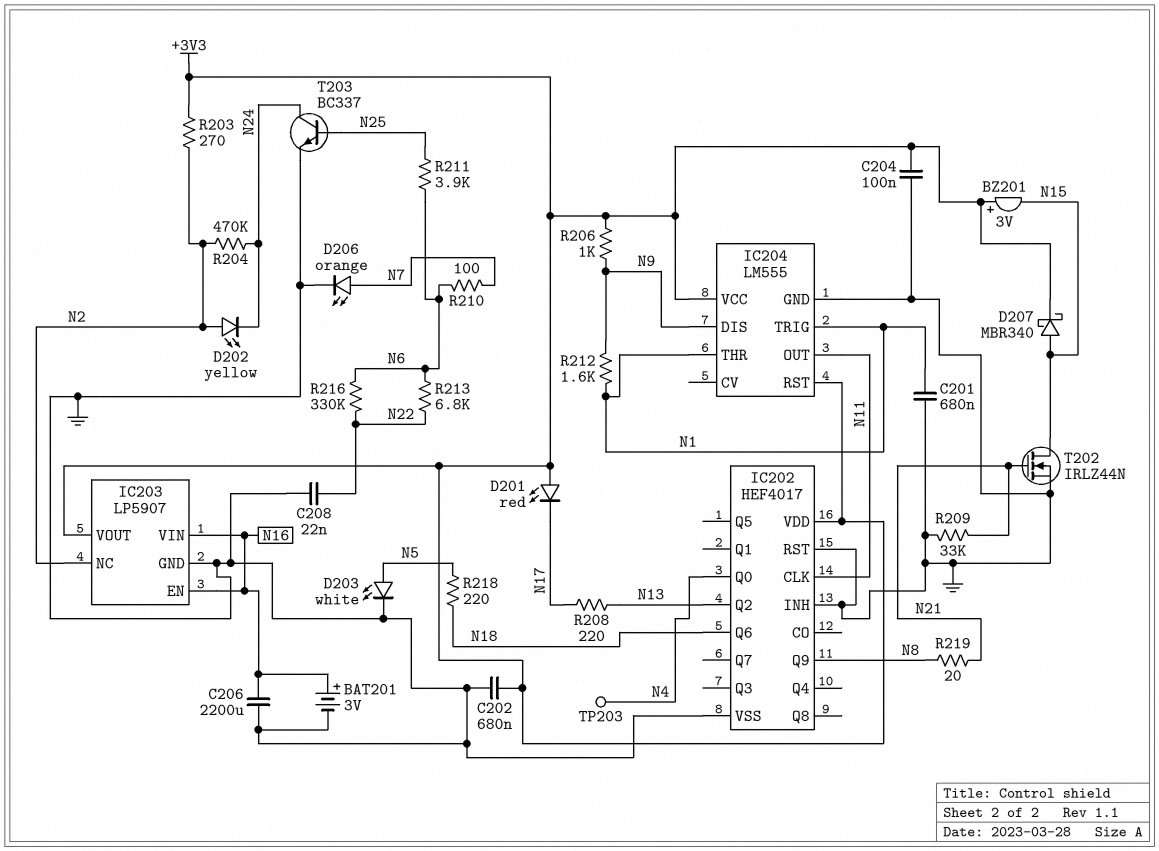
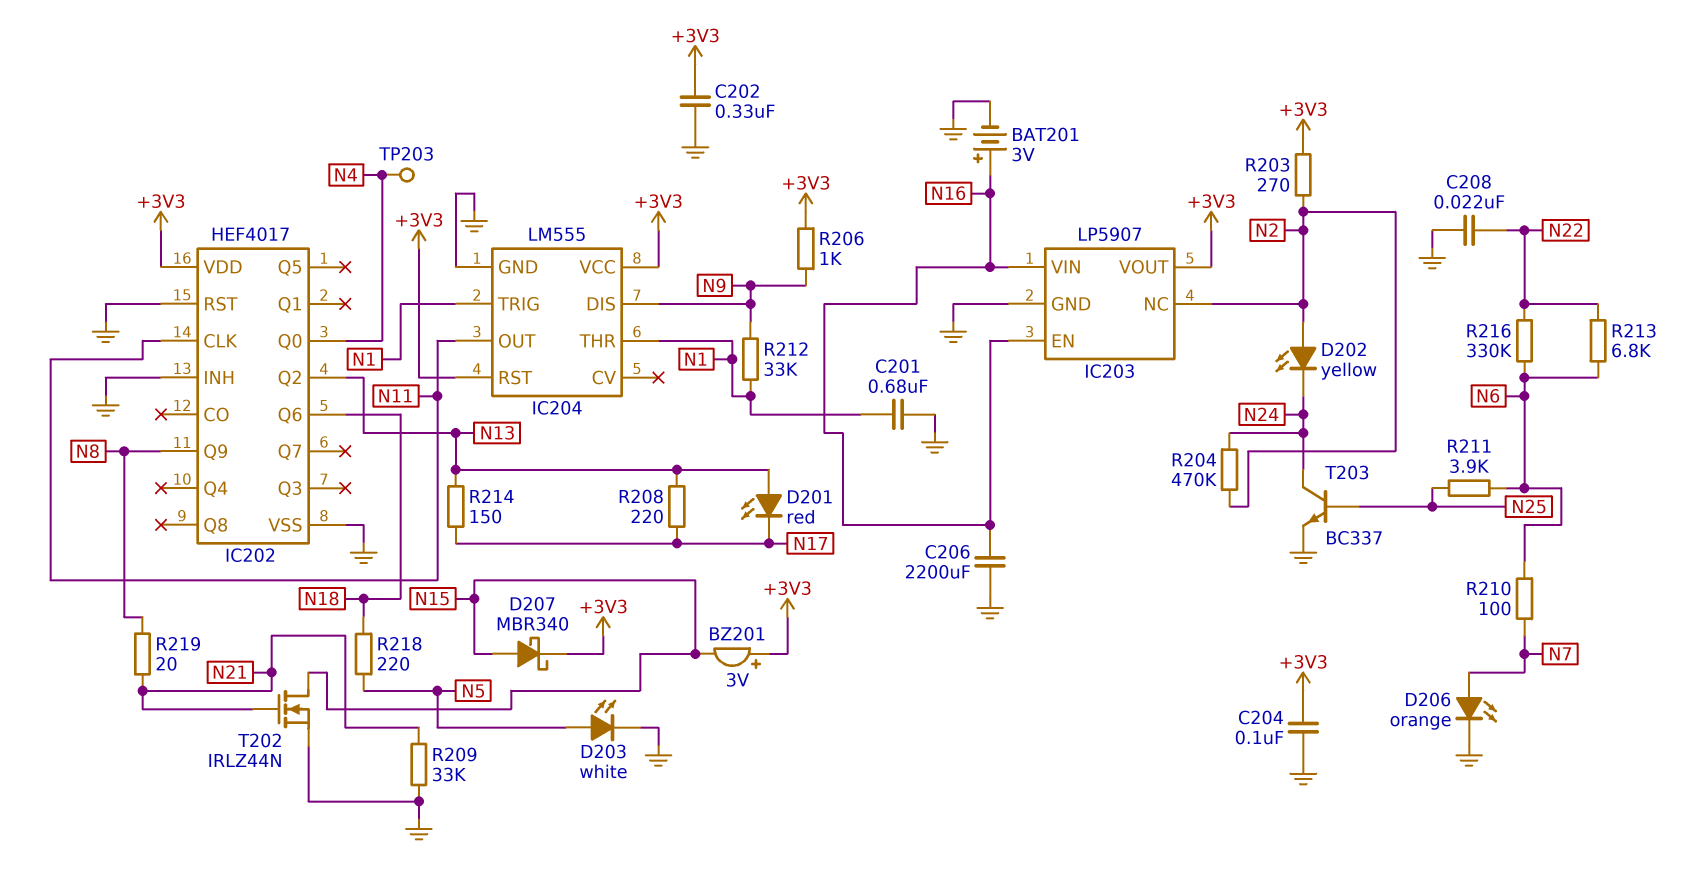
C202: 680nF (+3V3, GND) -> 330nF (+3V3, GND)
D201: LED red (A +3V3, K N17) -> LED red (A N13, K N17)
R212: 1.6k (N1, N9) -> 33k (N1, N9)
R214: none -> 150 (N13, N17)

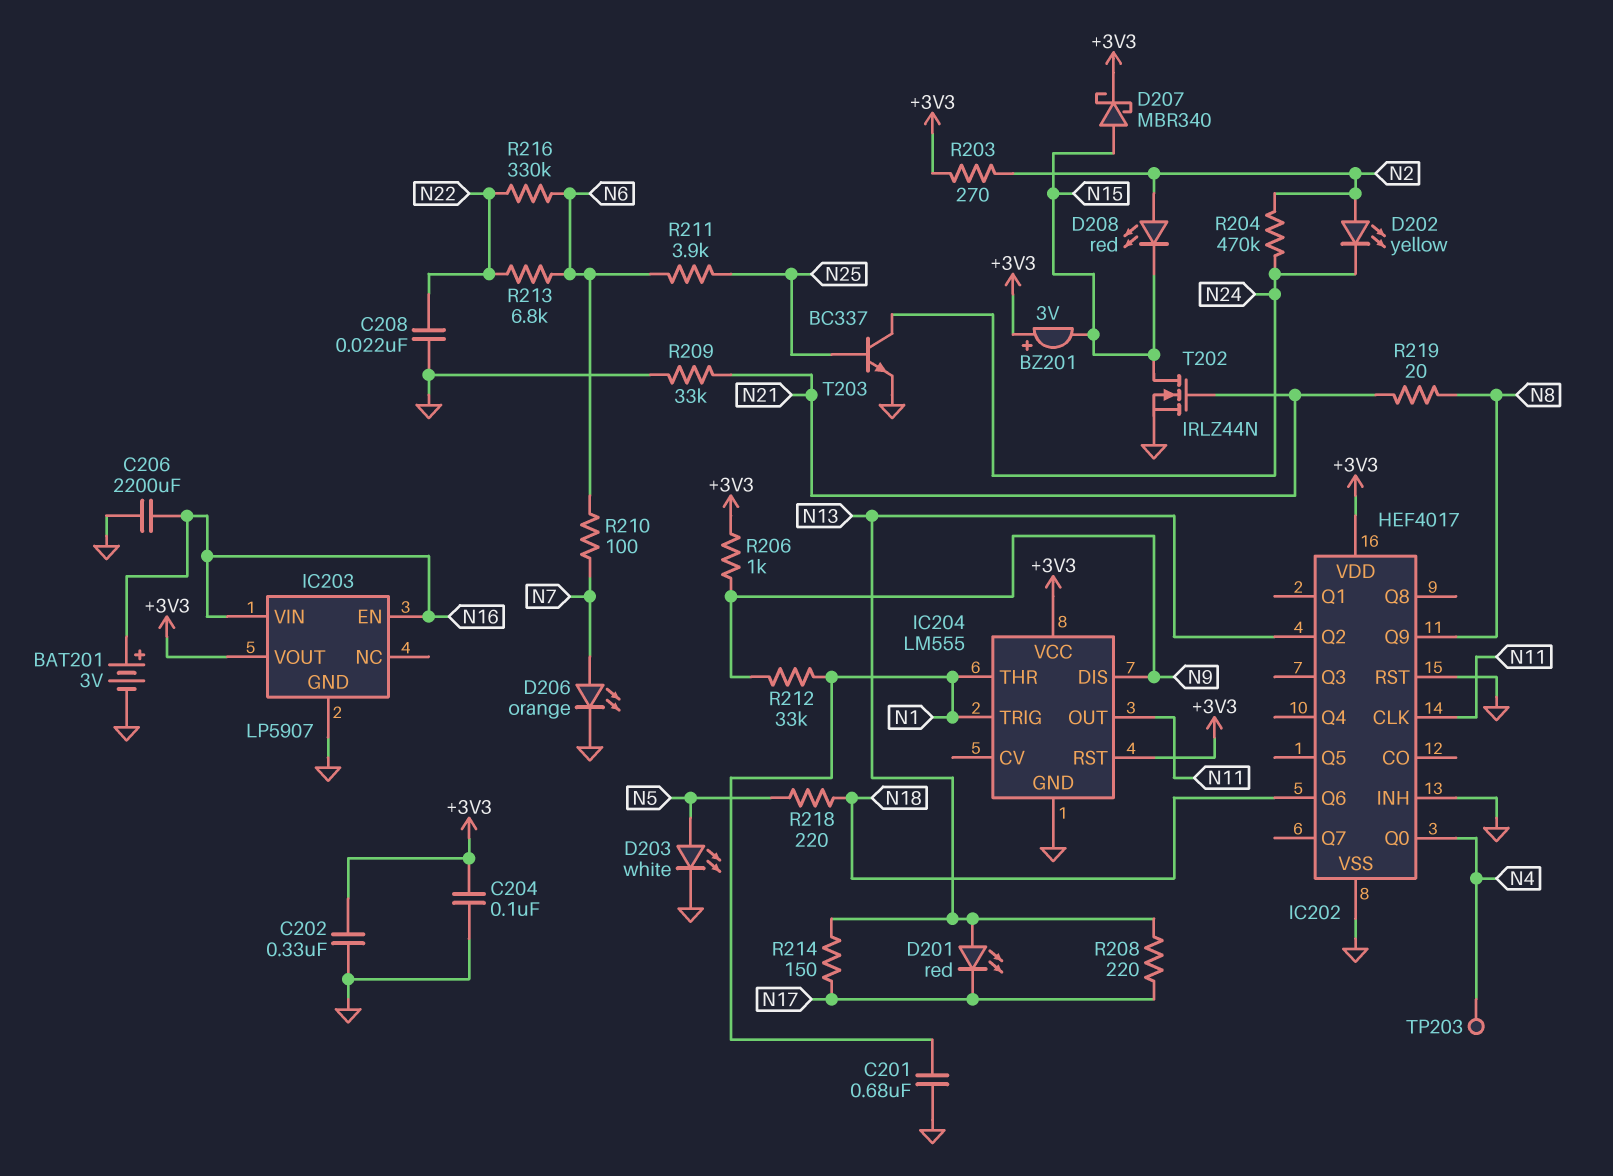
D208: none -> LED red (A N2, K N15)
IC203 pin NC: N2 -> none

